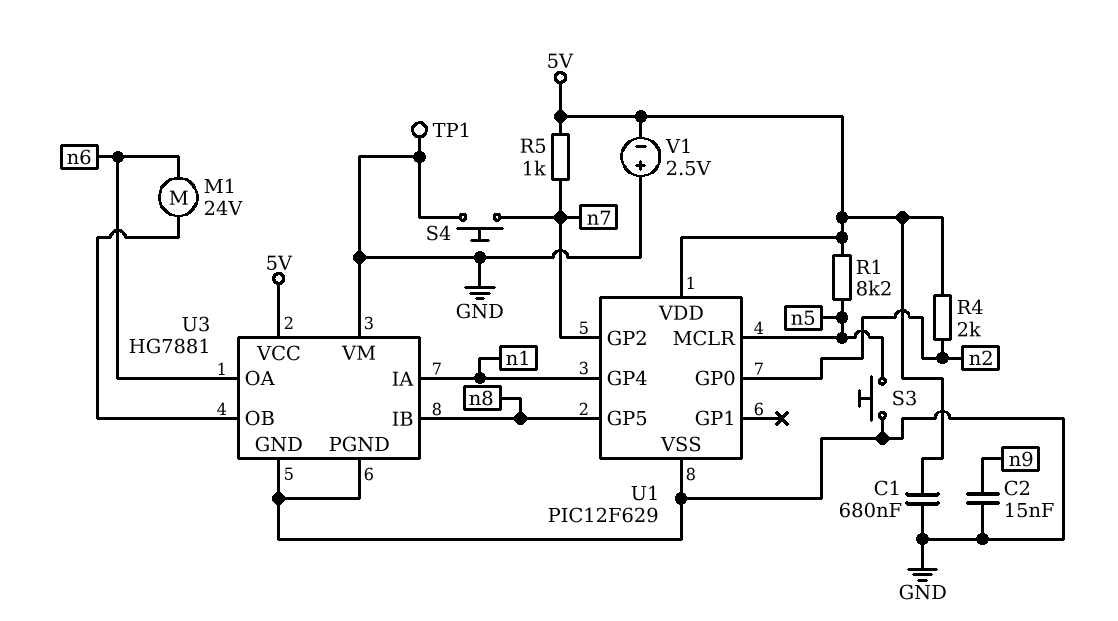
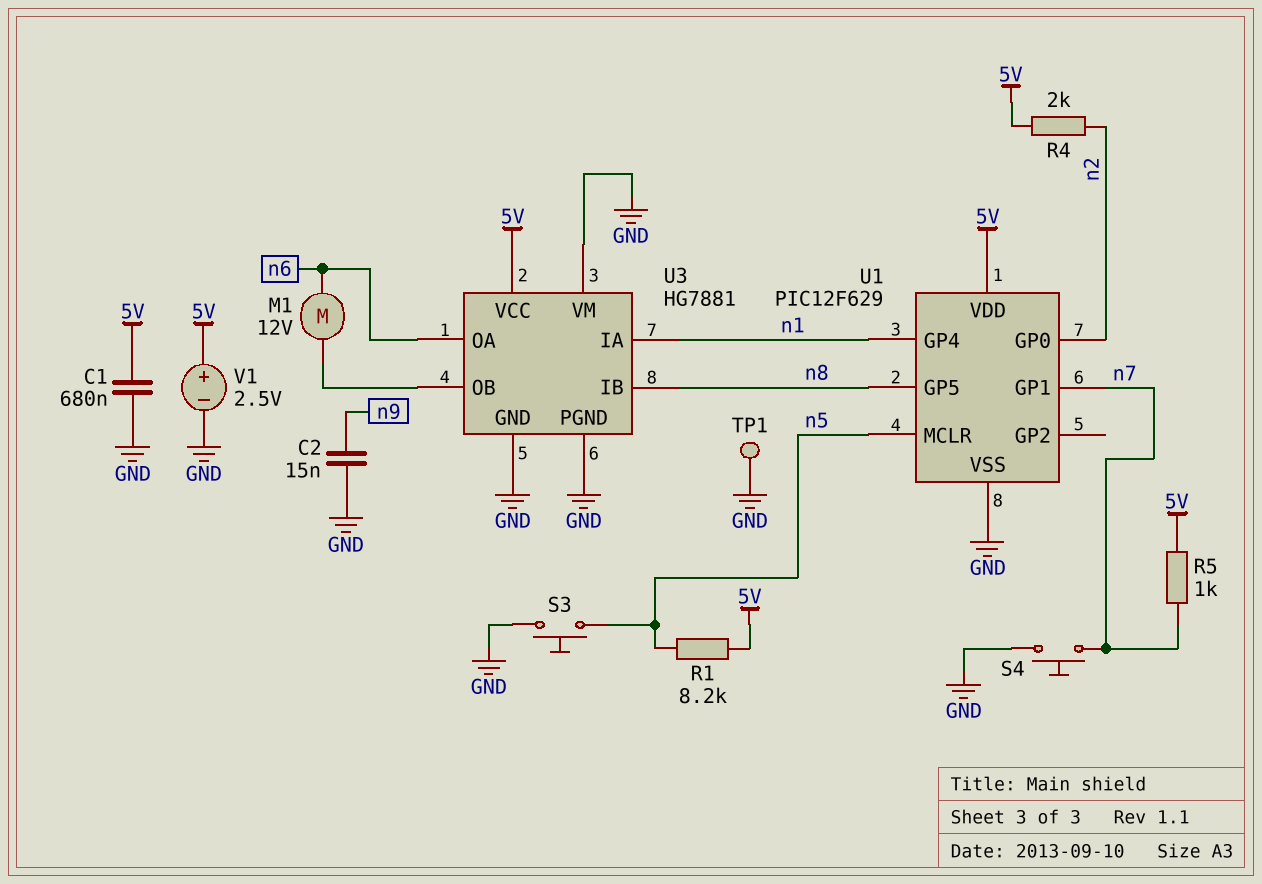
M1: motor 24V (U3/OB, n6) -> motor 12V (U3/OB, n6)
U1 pin GP1: none -> n7
U1 pin GP2: n7 -> none
V1: 2.5V (plus GND, minus 5V) -> 2.5V (plus 5V, minus GND)

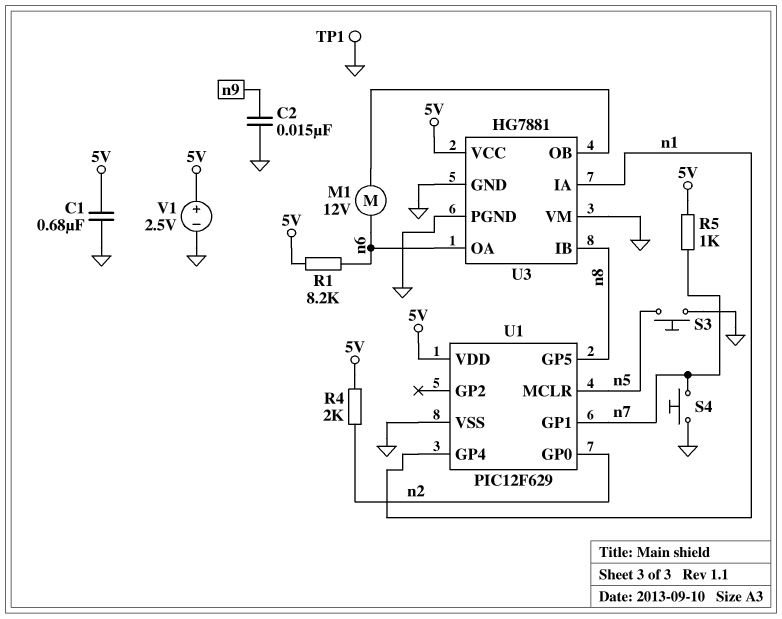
R1: 8.2k (5V, n5) -> 8.2k (5V, n6)

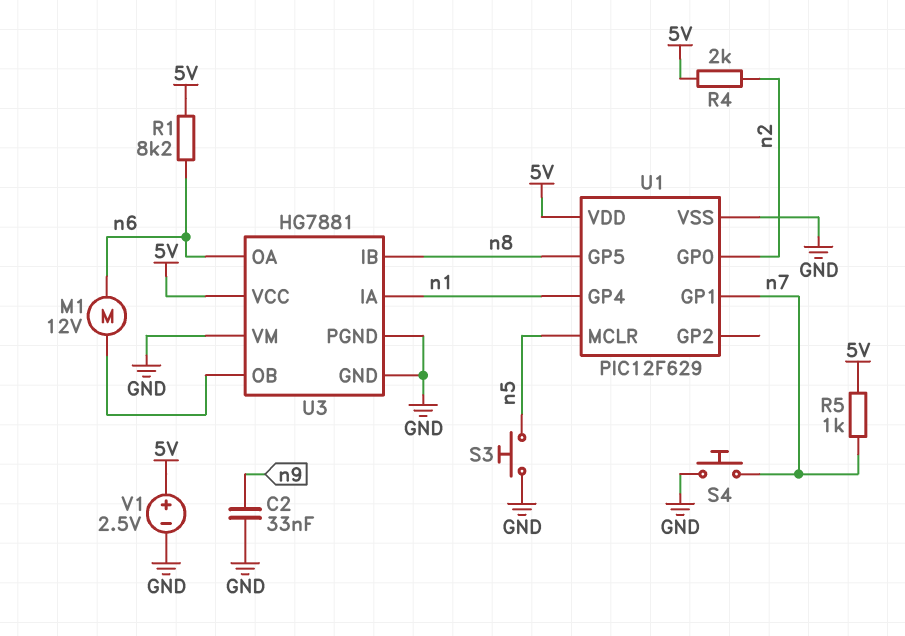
C1: 680nF (5V, GND) -> none
C2: 15nF (GND, n9) -> 33nF (GND, n9)
TP1: test point (GND) -> none

